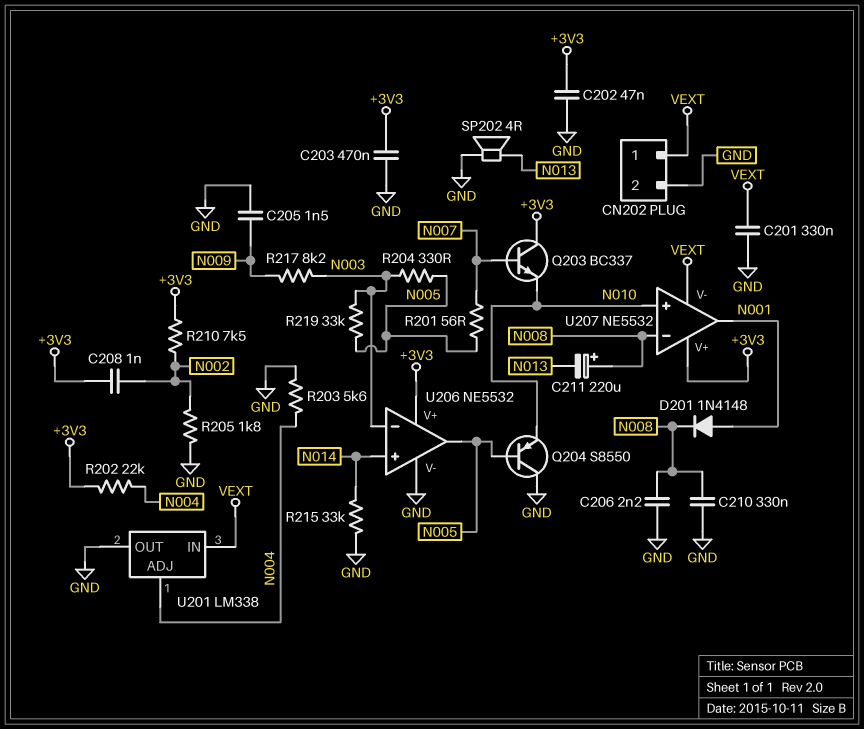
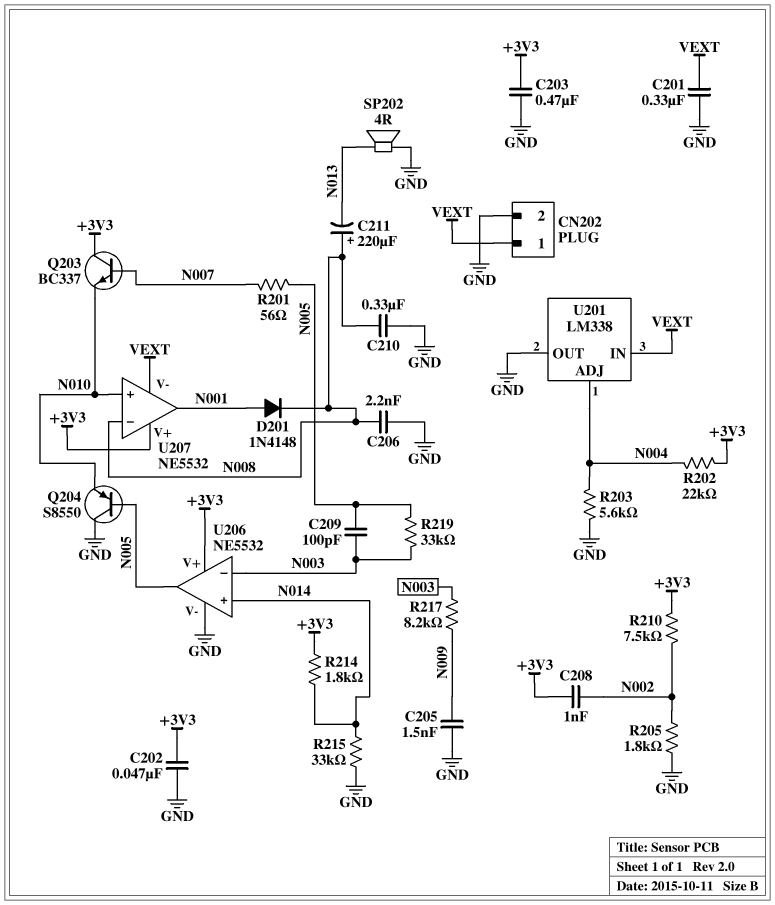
C209: none -> 100pF (N003, N005)
R204: 330 (N003, N005) -> none
R214: none -> 1.8k (+3V3, N014)

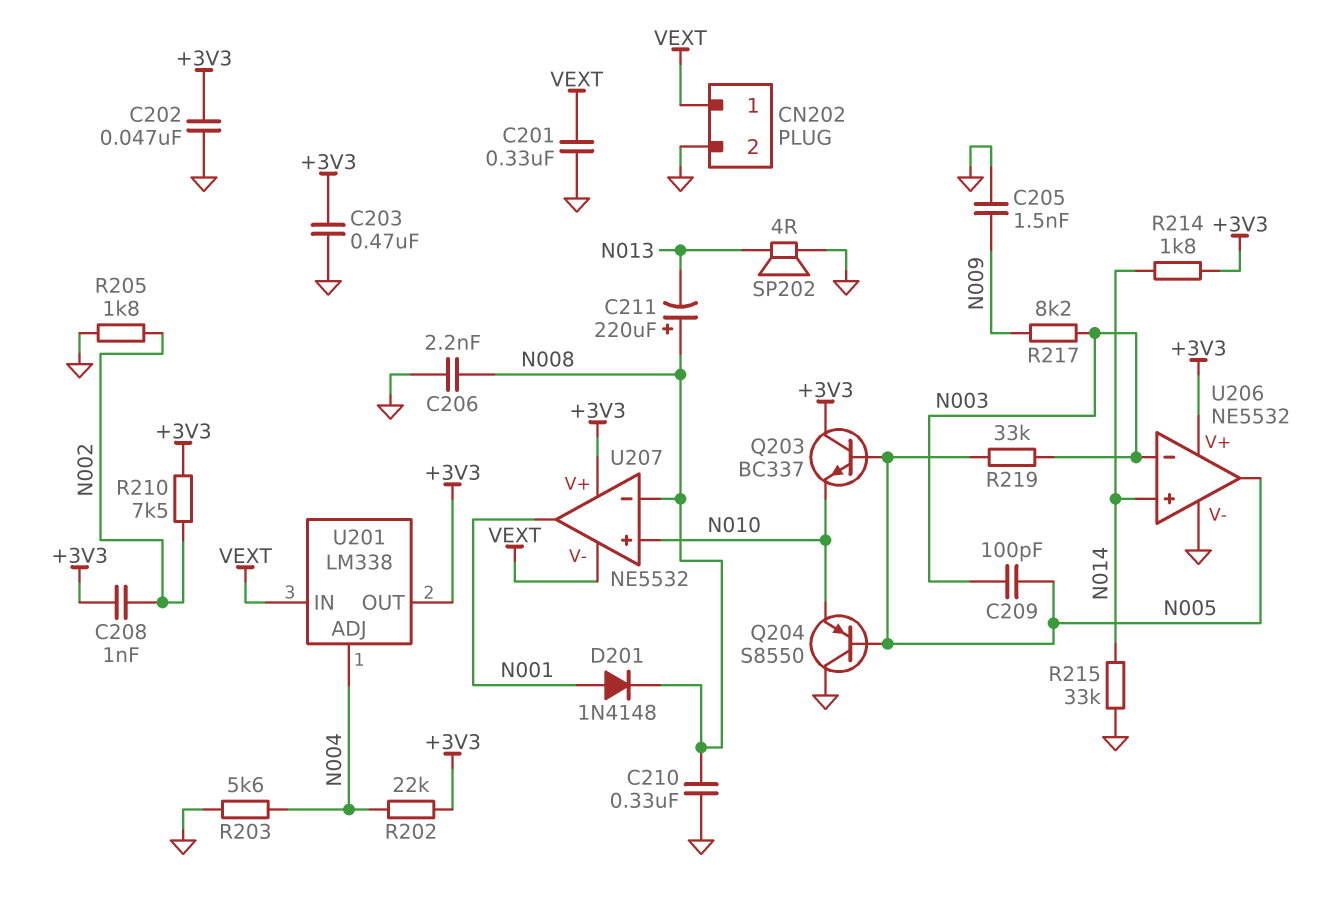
Q203: NPN BC337 (B N007, C +3V3, E N010) -> NPN BC337 (B N005, C +3V3, E N010)
R201: 56 (N005, N007) -> none
U201 pin OUT: GND -> +3V3

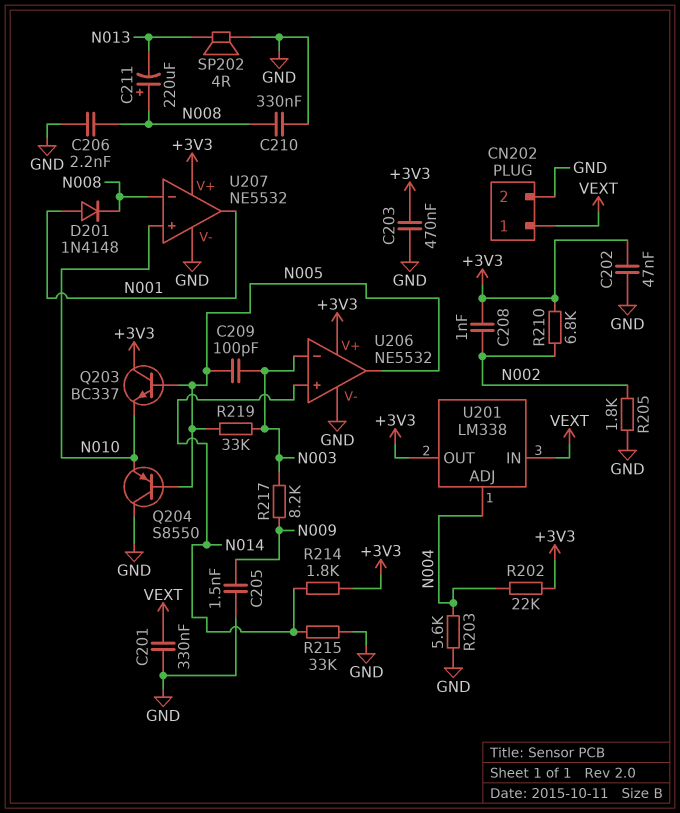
R210: 7.5k (+3V3, N002) -> 6.8k (+3V3, N002)
U207 pin V-: VEXT -> GND

